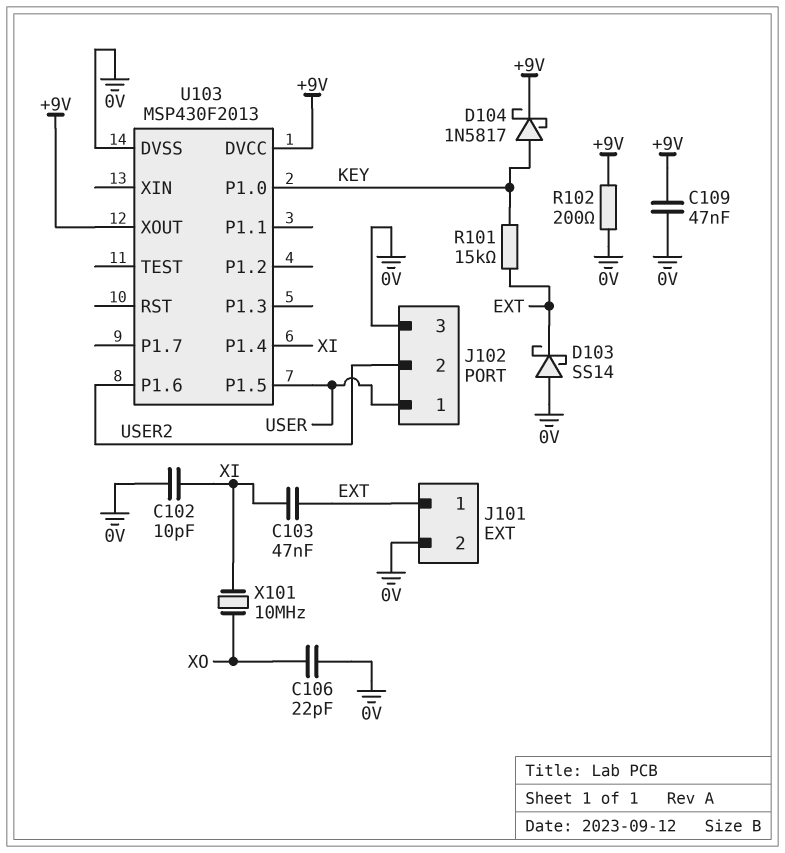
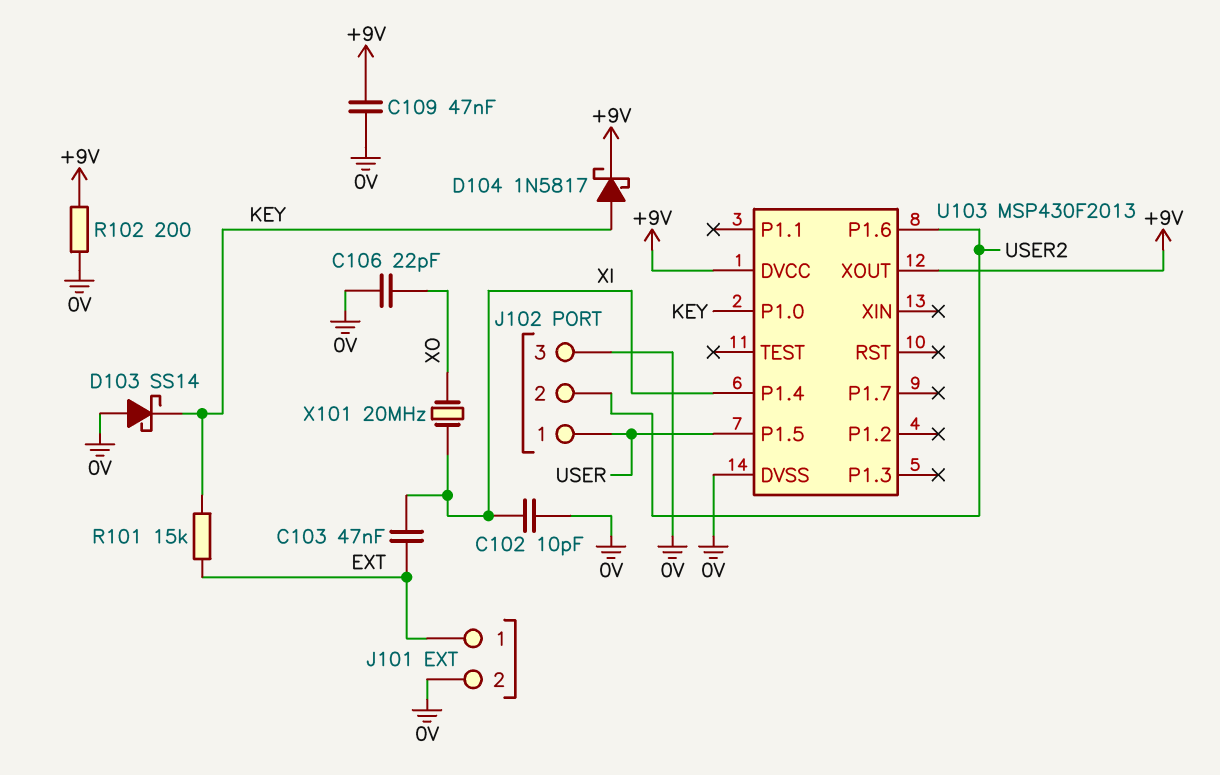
D103: schottky SS14 (A 0V, K EXT) -> schottky SS14 (A 0V, K KEY)
X101: 10MHz (XI, XO) -> 20MHz (XI, XO)

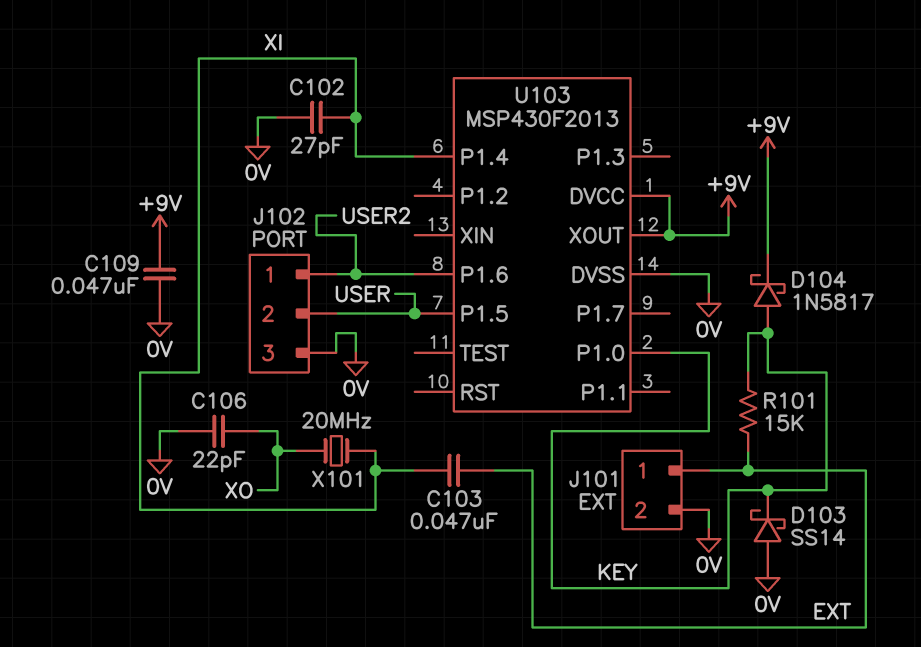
C102: 10pF (0V, XI) -> 27pF (0V, XI)
J102 pin 1: USER -> USER2
J102 pin 2: USER2 -> USER
R102: 200 (+9V, 0V) -> none

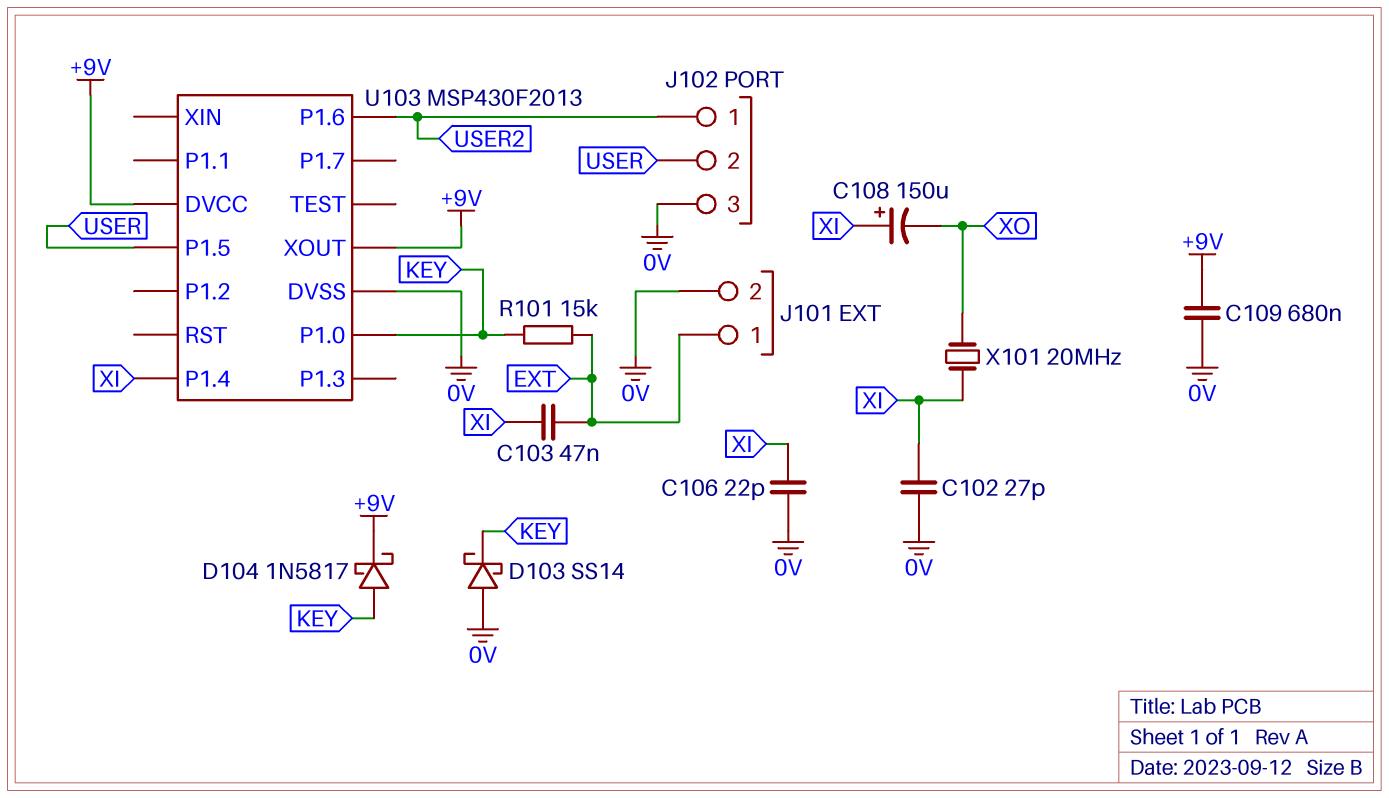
C106: 22pF (0V, XO) -> 22pF (0V, XI)
C108: none -> 150uF (plus XI, minus XO)
C109: 47nF (+9V, 0V) -> 680nF (+9V, 0V)

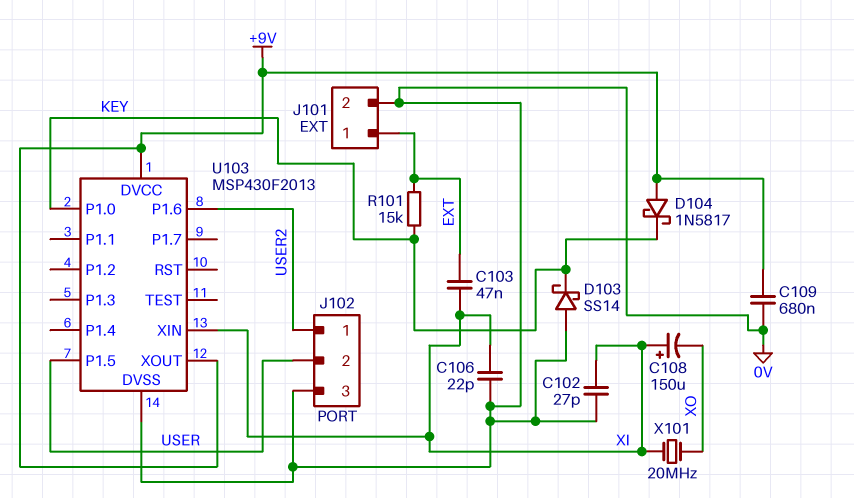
D104: schottky 1N5817 (A KEY, K +9V) -> schottky 1N5817 (A +9V, K KEY)
U103 pin P1.4: XI -> none
U103 pin XIN: none -> XI

